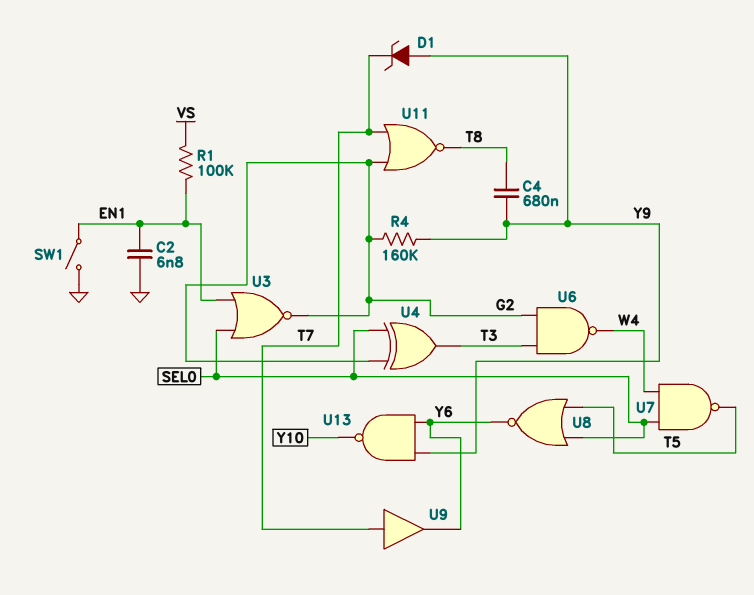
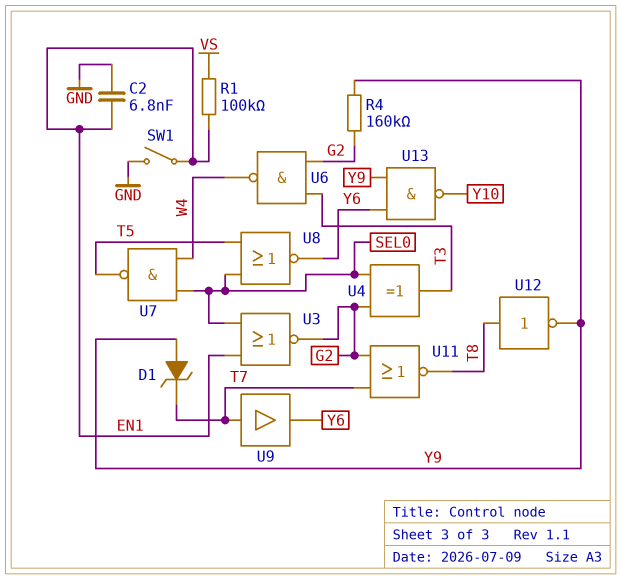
C4: 680nF (T8, Y9) -> none
U12: none -> NOT (in T8, out Y9)

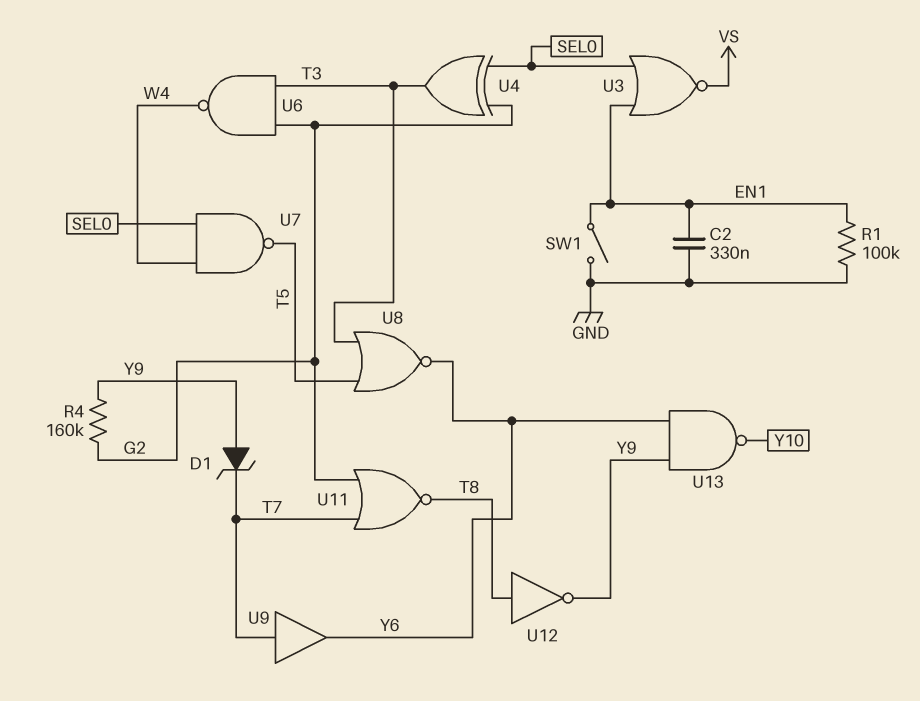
C2: 6.8nF (EN1, GND) -> 330nF (EN1, GND)
R1: 100k (EN1, VS) -> 100k (EN1, GND)
U3: NOR (in EN1, in SEL0, out G2) -> NOR (in EN1, in SEL0, out VS)
U8: NOR (in SEL0, in T5, out Y6) -> NOR (in T3, in T5, out Y6)

